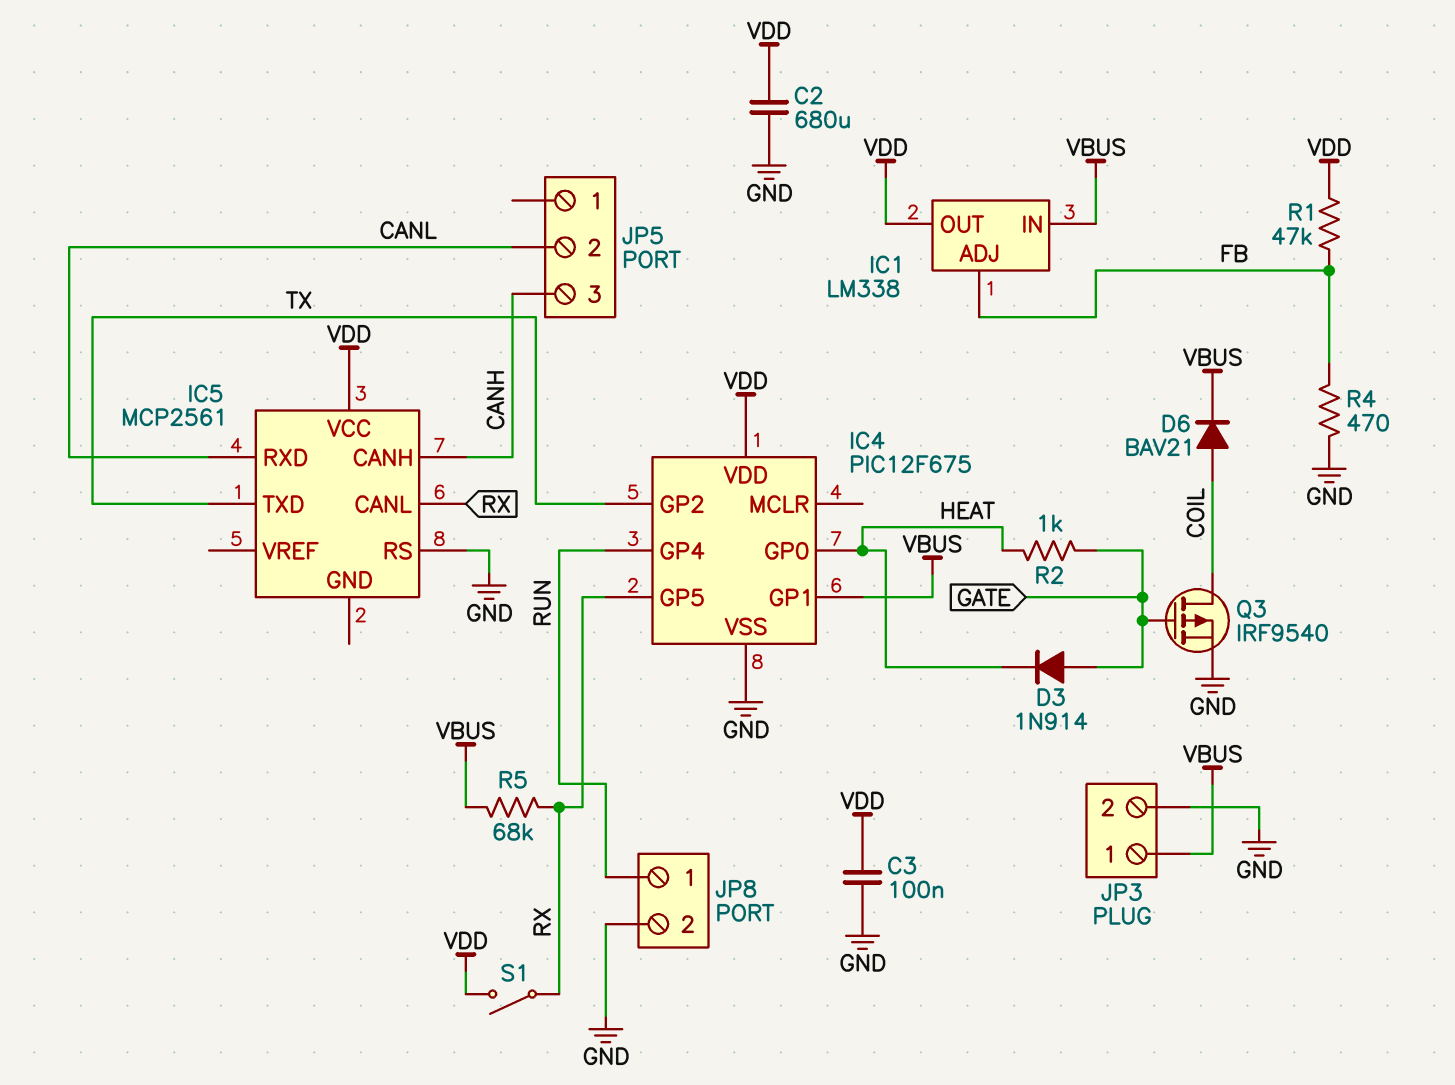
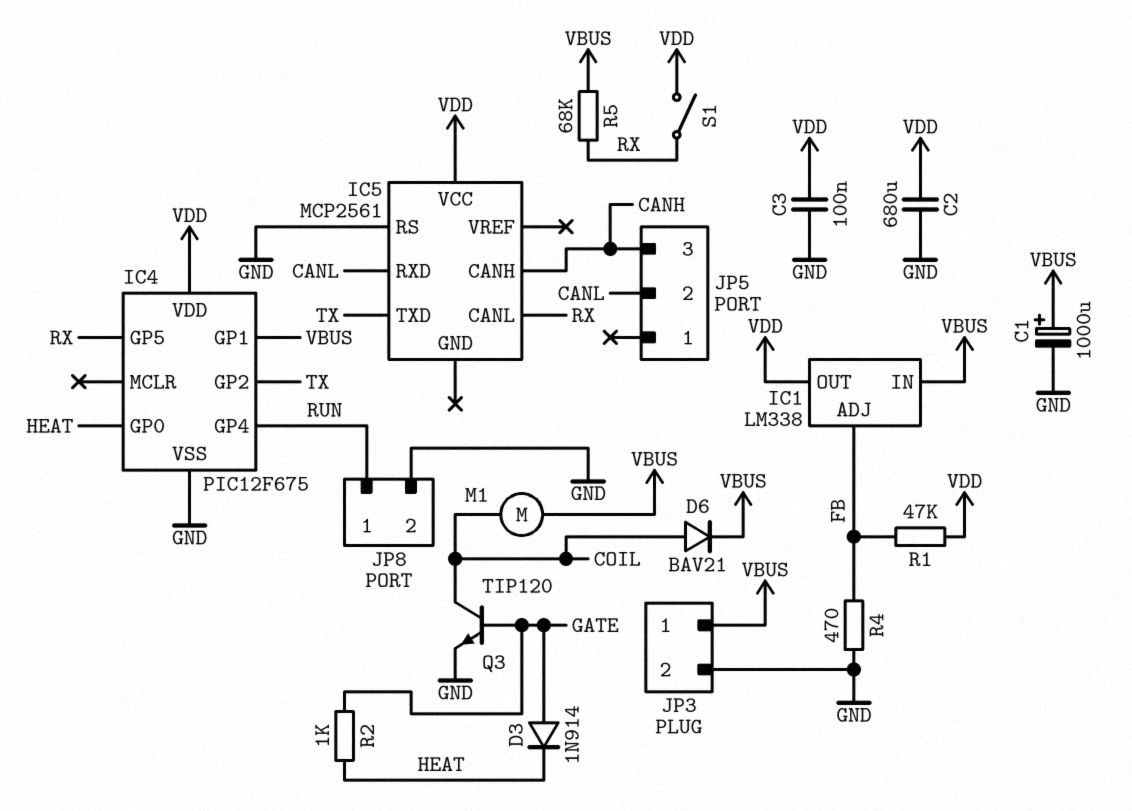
C1: none -> 1000uF (plus VBUS, minus GND)
M1: none -> motor (COIL, VBUS)
Q3: PMOS IRF9540 (G GATE, D COIL, S GND) -> NPN TIP120 (B GATE, C COIL, E GND)

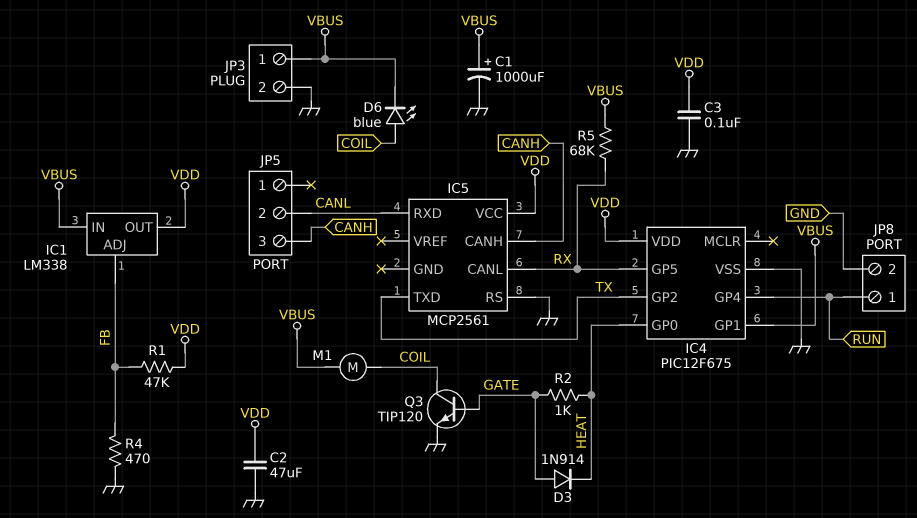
C2: 680uF (GND, VDD) -> 47uF (GND, VDD)
D6: diode BAV21 (A COIL, K VBUS) -> LED blue (A COIL, K VBUS)
S1: switch (RX, VDD) -> none

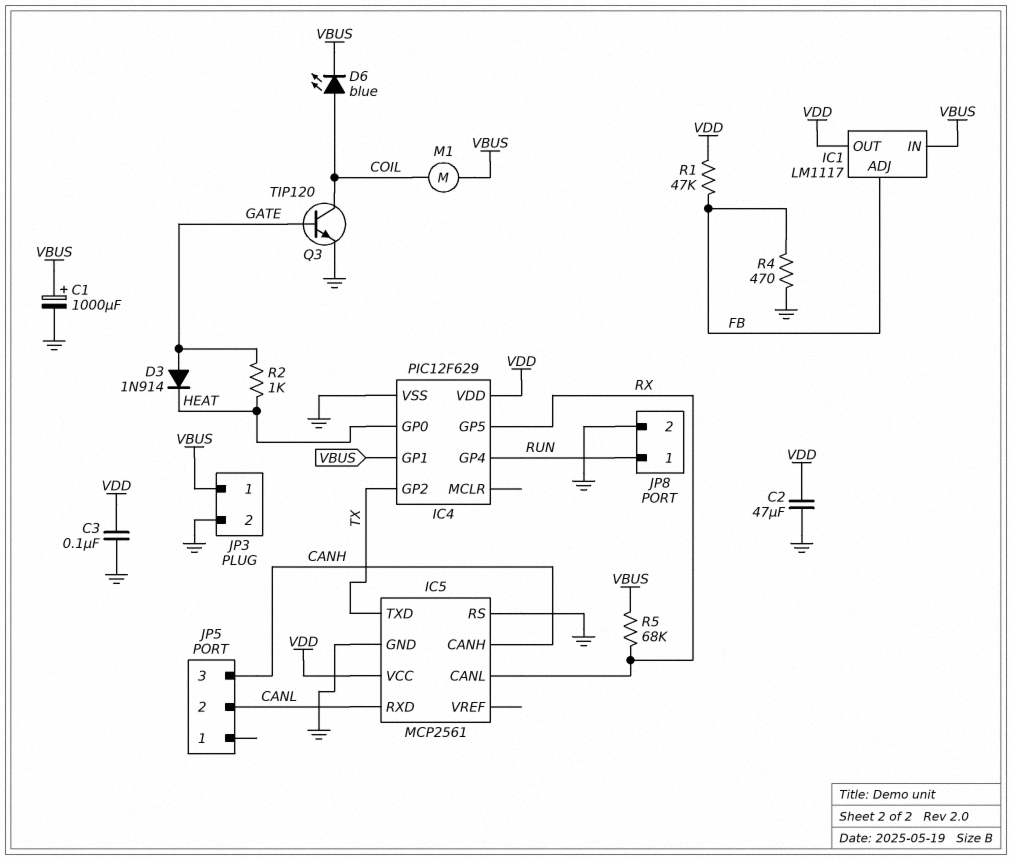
IC1: LM338 -> LM1117
IC4: PIC12F675 -> PIC12F629
IC5 pin GND: none -> GND

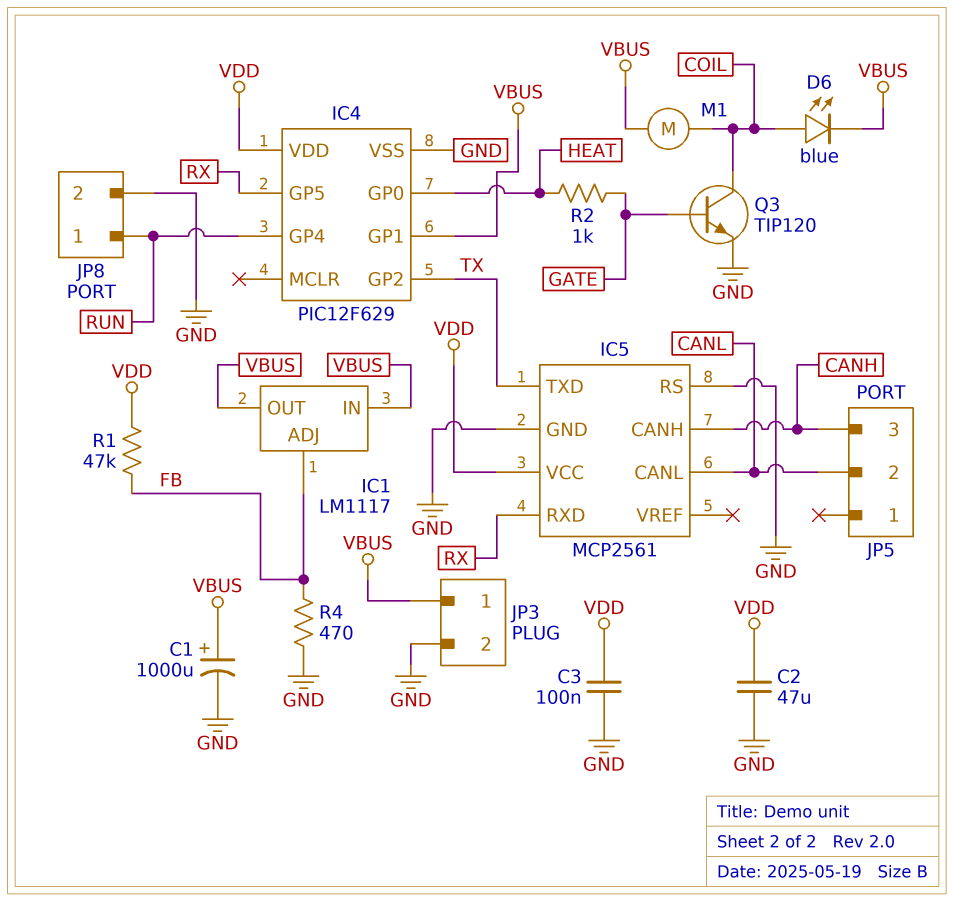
D3: diode 1N914 (A GATE, K HEAT) -> none
IC1 pin OUT: VDD -> VBUS
IC5 pin CANL: RX -> CANL
IC5 pin RXD: CANL -> RX
R5: 68k (RX, VBUS) -> none

